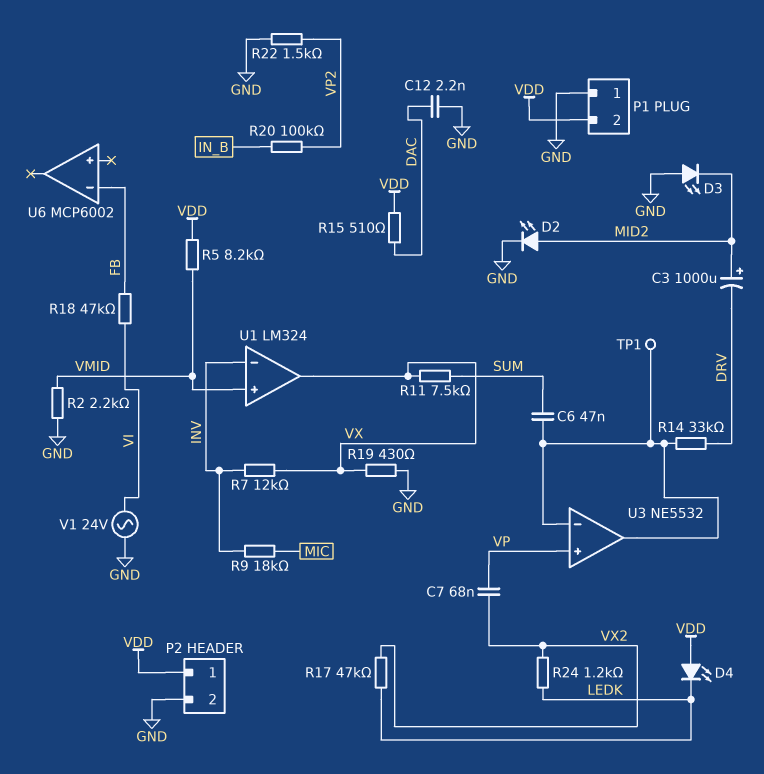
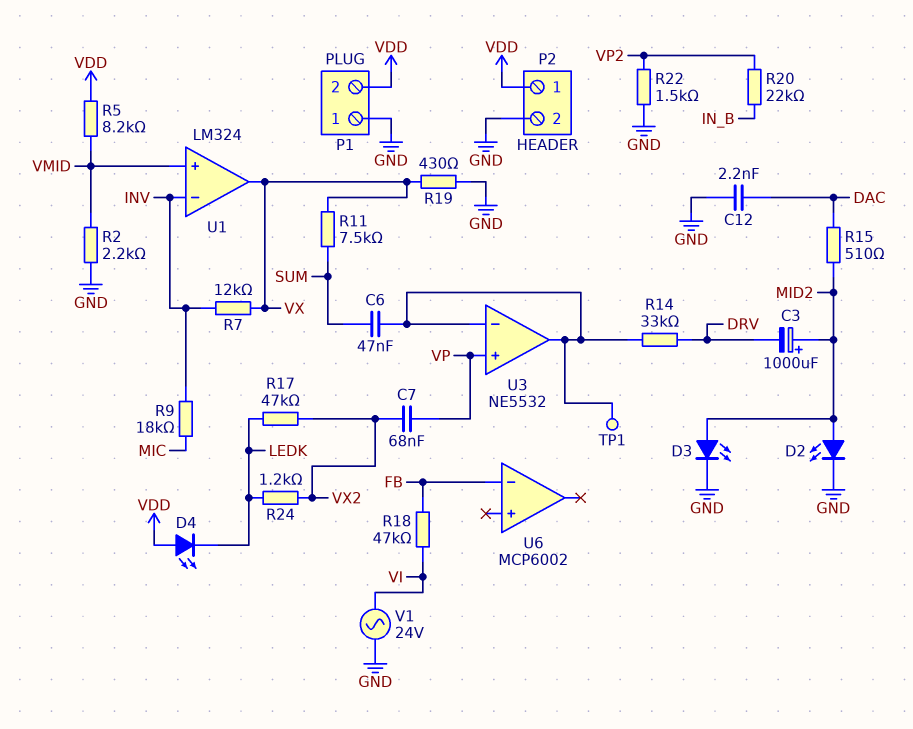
D3: LED (A GND, K MID2) -> LED (A MID2, K GND)
R15: 510 (DAC, VDD) -> 510 (DAC, MID2)
R20: 100k (IN_B, VP2) -> 22k (IN_B, VP2)

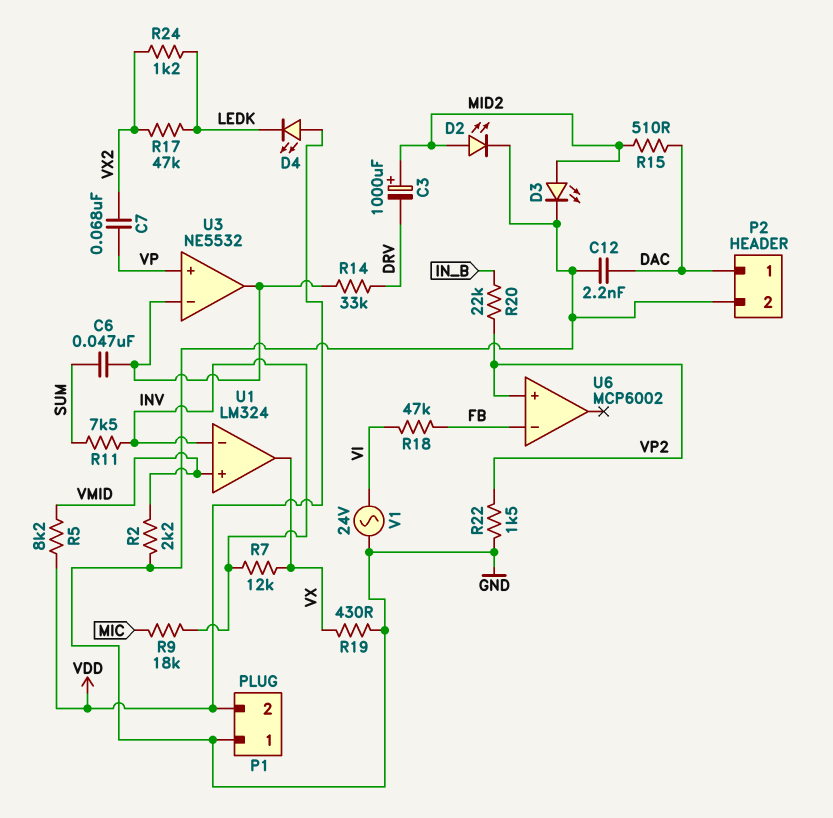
P2 pin 1: VDD -> DAC
R11: 7.5k (SUM, VX) -> 7.5k (INV, SUM)
TP1: test point (U3/in-) -> none
U6 pin in+: none -> VP2

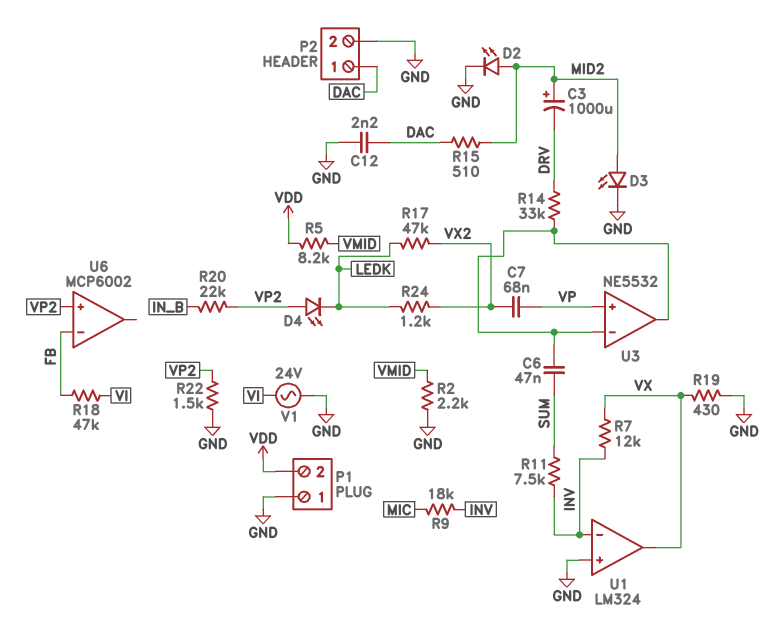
D4: LED (A VDD, K LEDK) -> LED (A VP2, K LEDK)
U1 pin in+: VMID -> GND

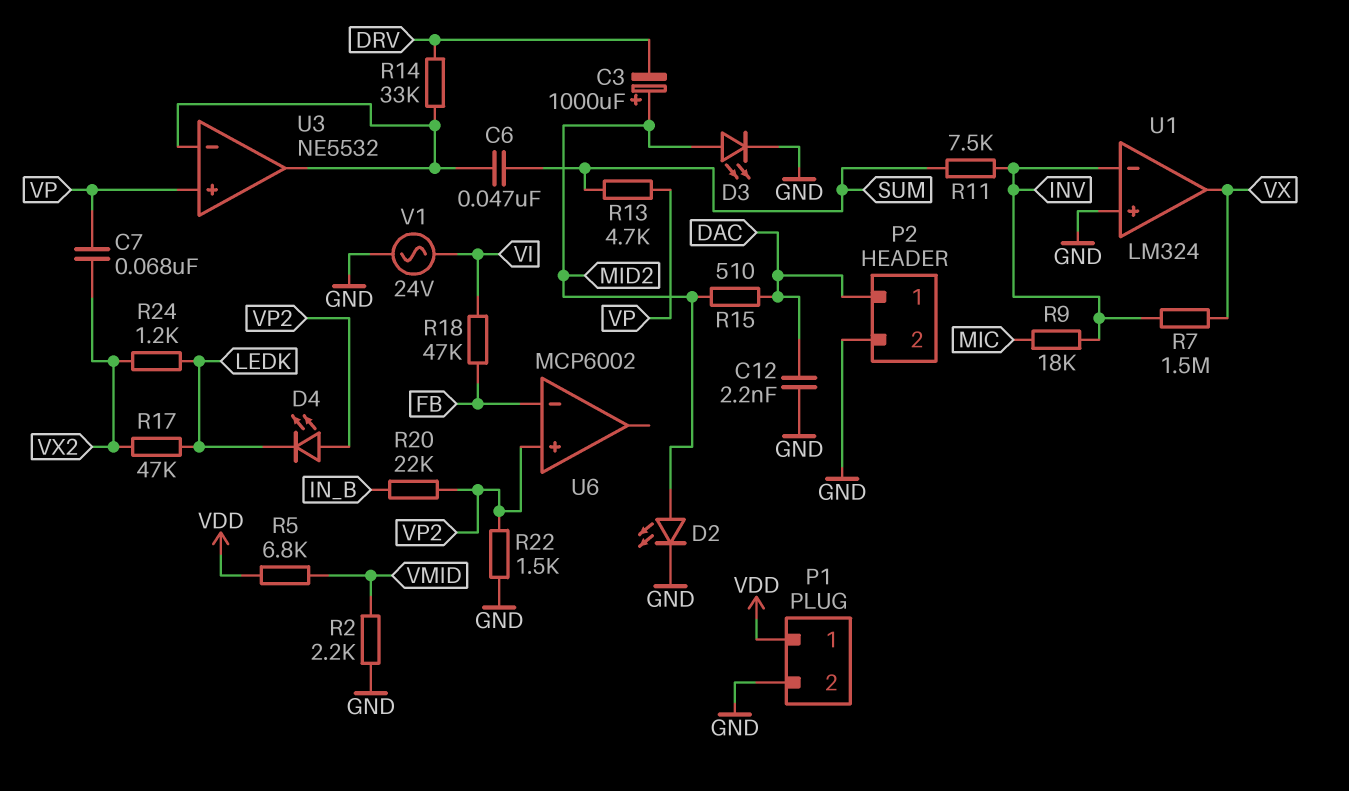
P1 pin 1: GND -> VDD
P1 pin 2: VDD -> GND
R5: 8.2k (VDD, VMID) -> 6.8k (VDD, VMID)
R7: 12k (INV, VX) -> 1.5M (INV, VX)
R13: none -> 4.7k (SUM, VP)
R19: 430 (GND, VX) -> none

